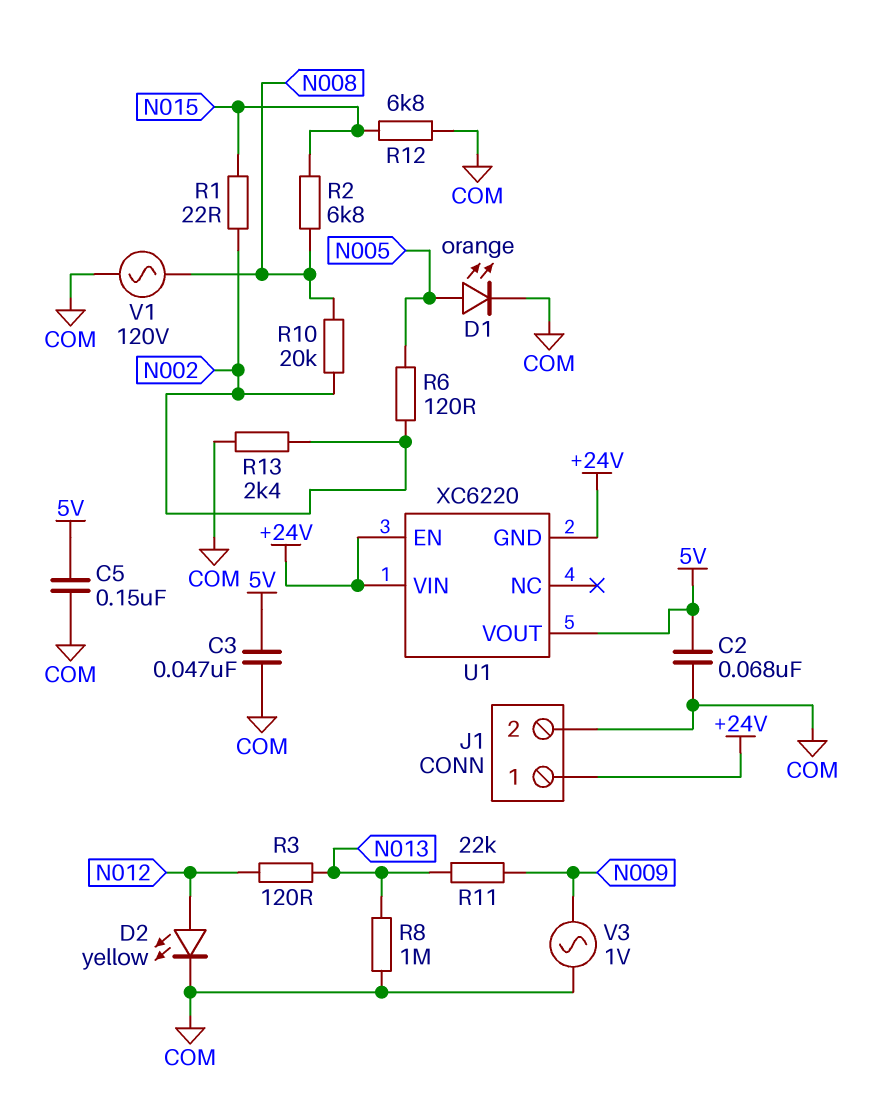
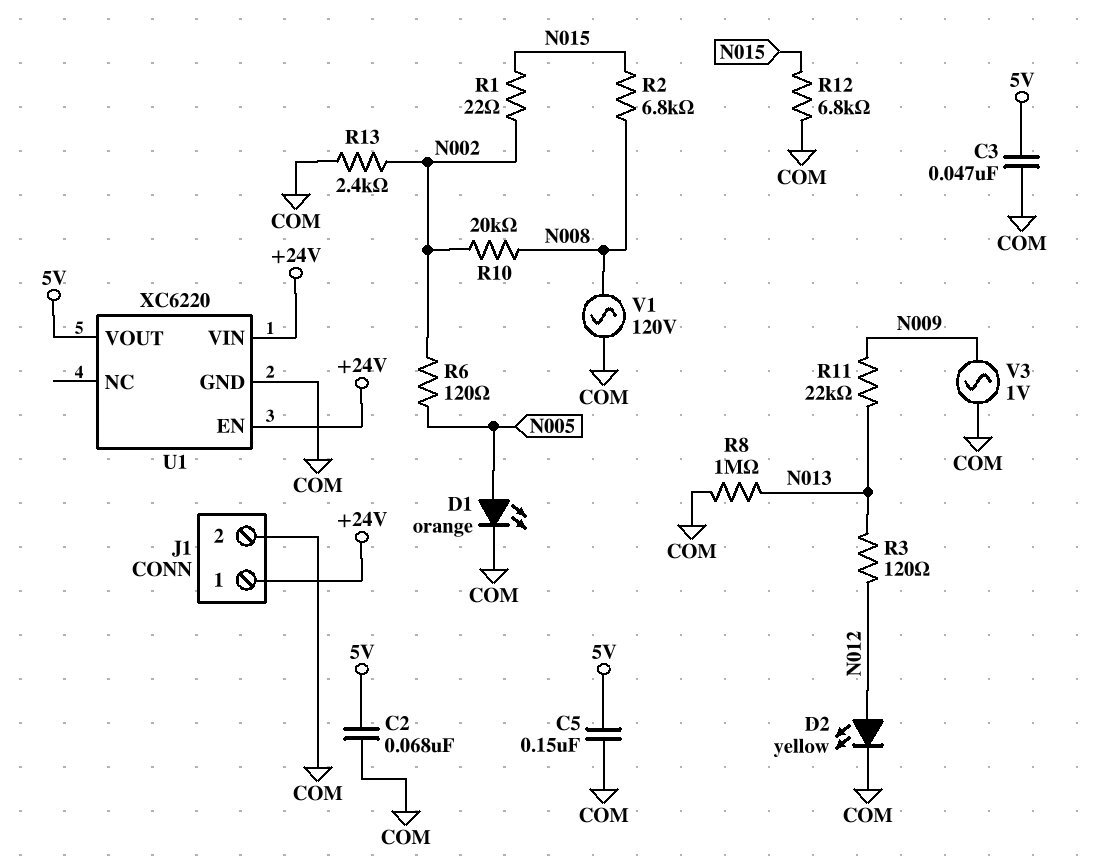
U1 pin GND: +24V -> COM

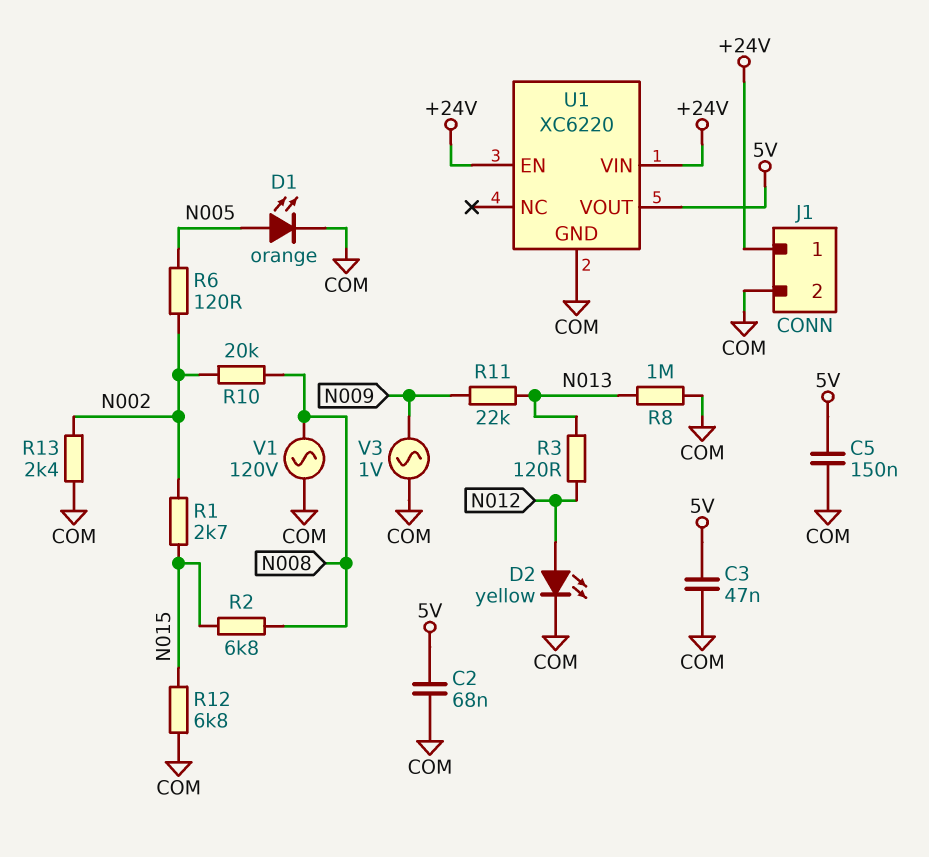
R1: 22 (N002, N015) -> 2.7k (N002, N015)

